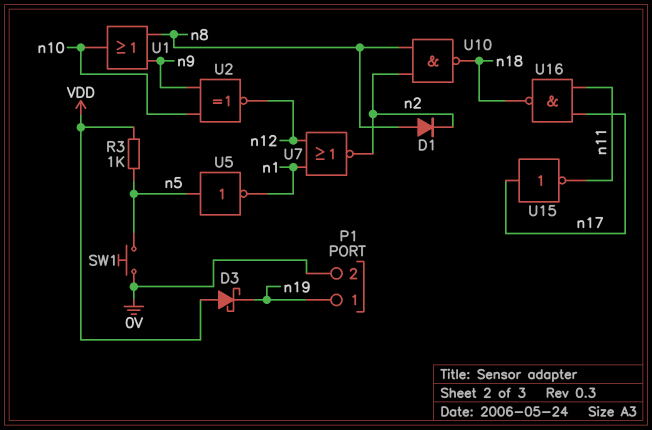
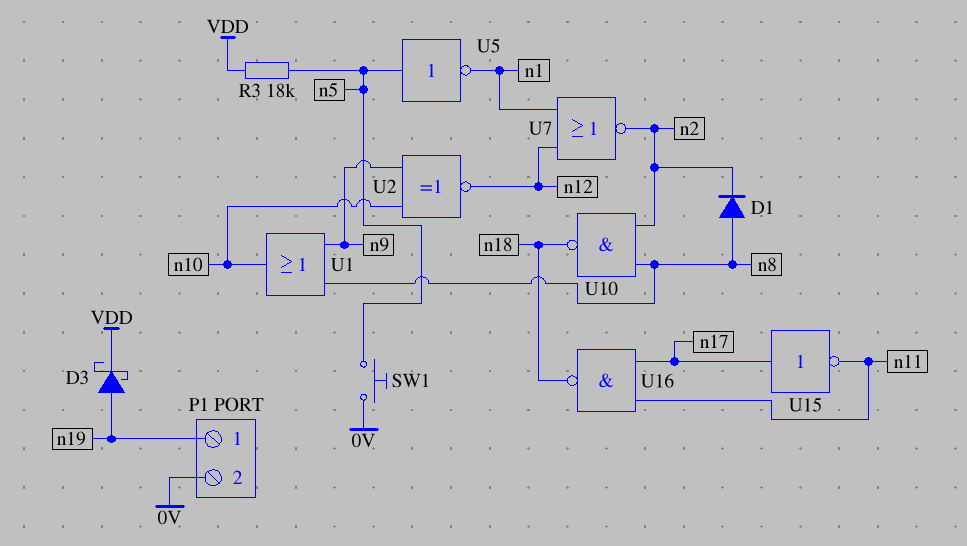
D3: schottky (A VDD, K n19) -> schottky (A n19, K VDD)
R3: 1k (VDD, n5) -> 18k (VDD, n5)

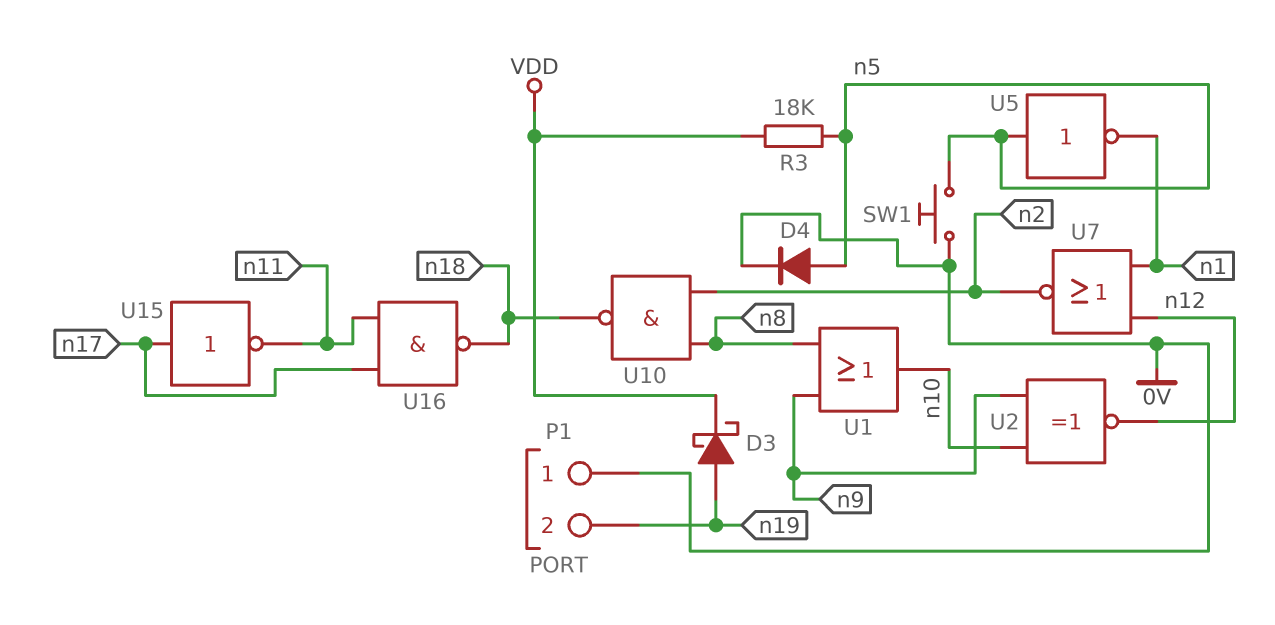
D1: diode (A n8, K n2) -> none
D4: none -> diode (A n5, K 0V)
P1 pin 1: n19 -> 0V
P1 pin 2: 0V -> n19

